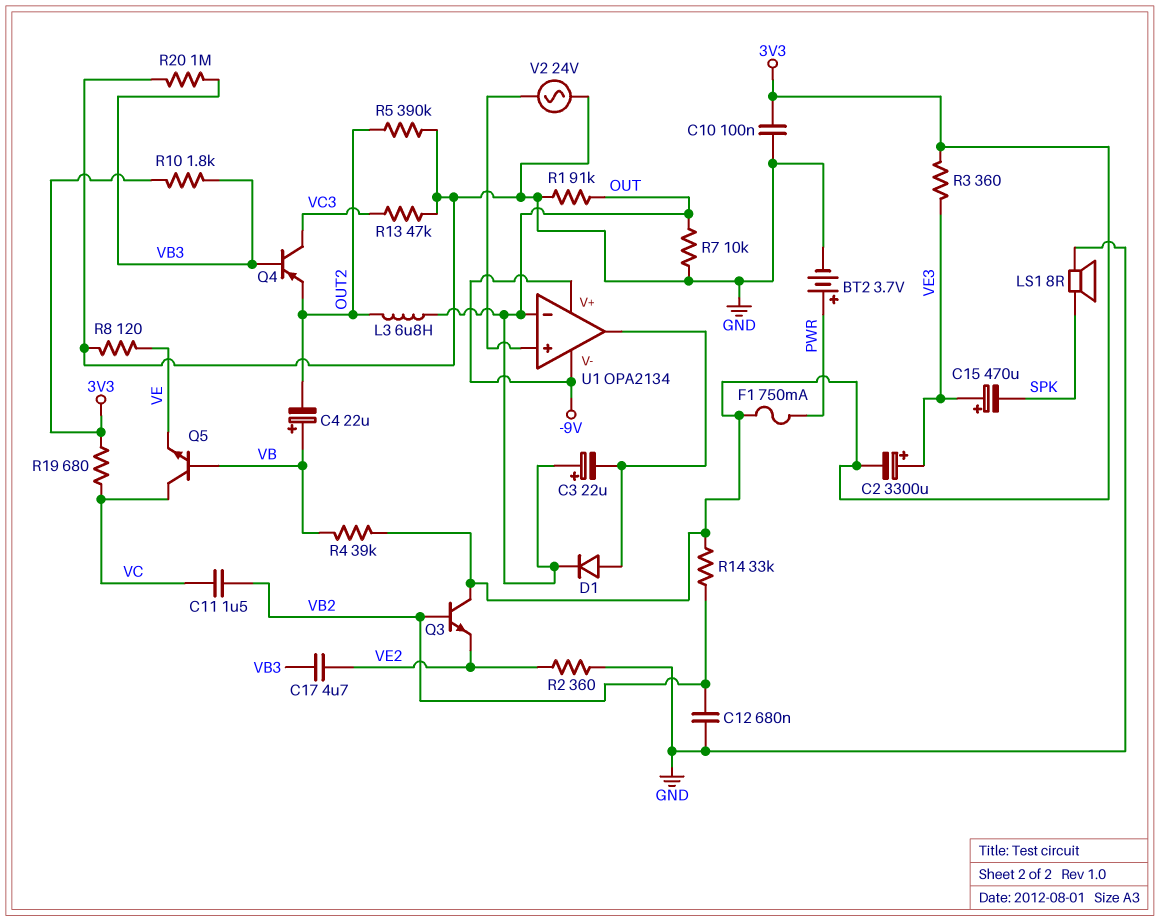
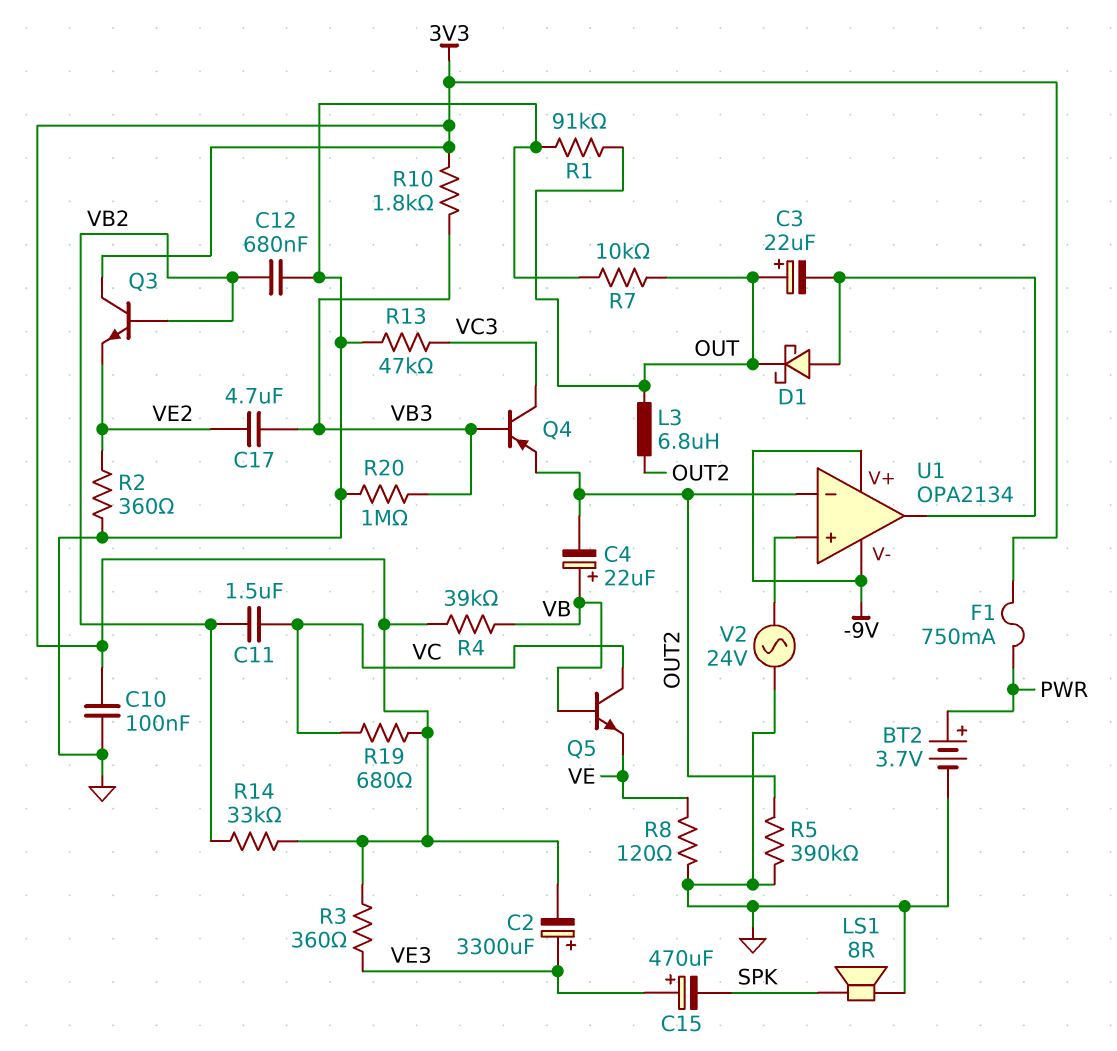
D1: diode (A U1/out, K OUT) -> schottky (A U1/out, K OUT)
U1 pin in-: OUT -> OUT2

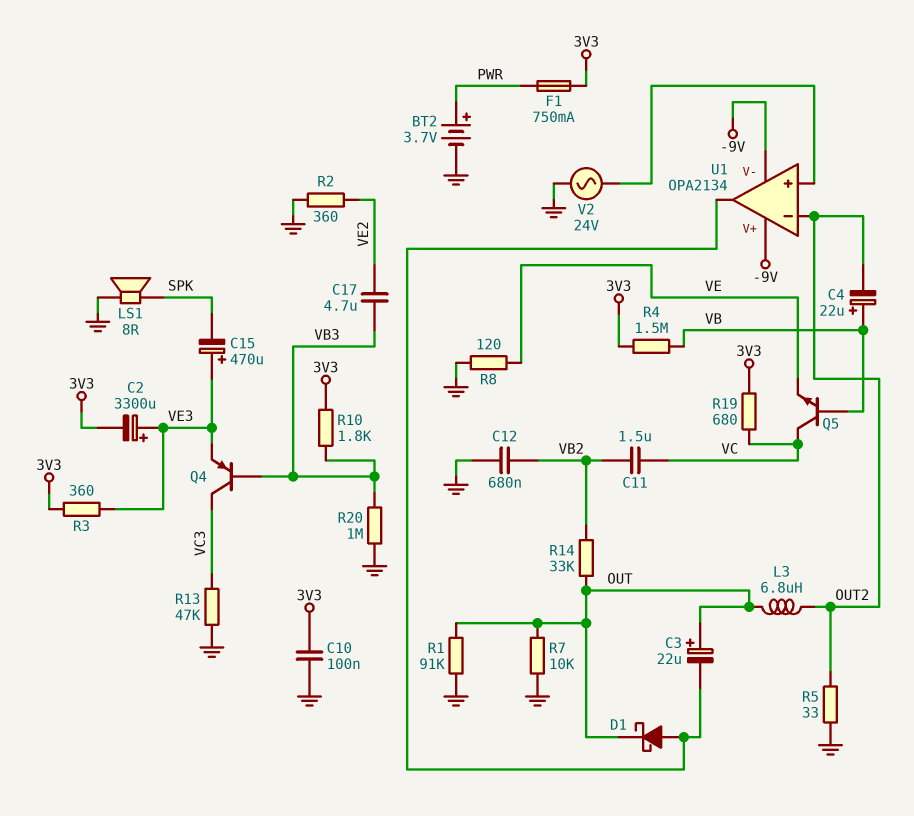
Q3: NPN (B VB2, C 3V3, E VE2) -> none
Q4: PNP (B VB3, C VC3, E OUT2) -> PNP (B VB3, C VC3, E VE3)
R4: 39k (3V3, VB) -> 1.5M (3V3, VB)
R5: 390k (GND, OUT2) -> 33 (GND, OUT2)
R14: 33k (3V3, VB2) -> 33k (OUT, VB2)

